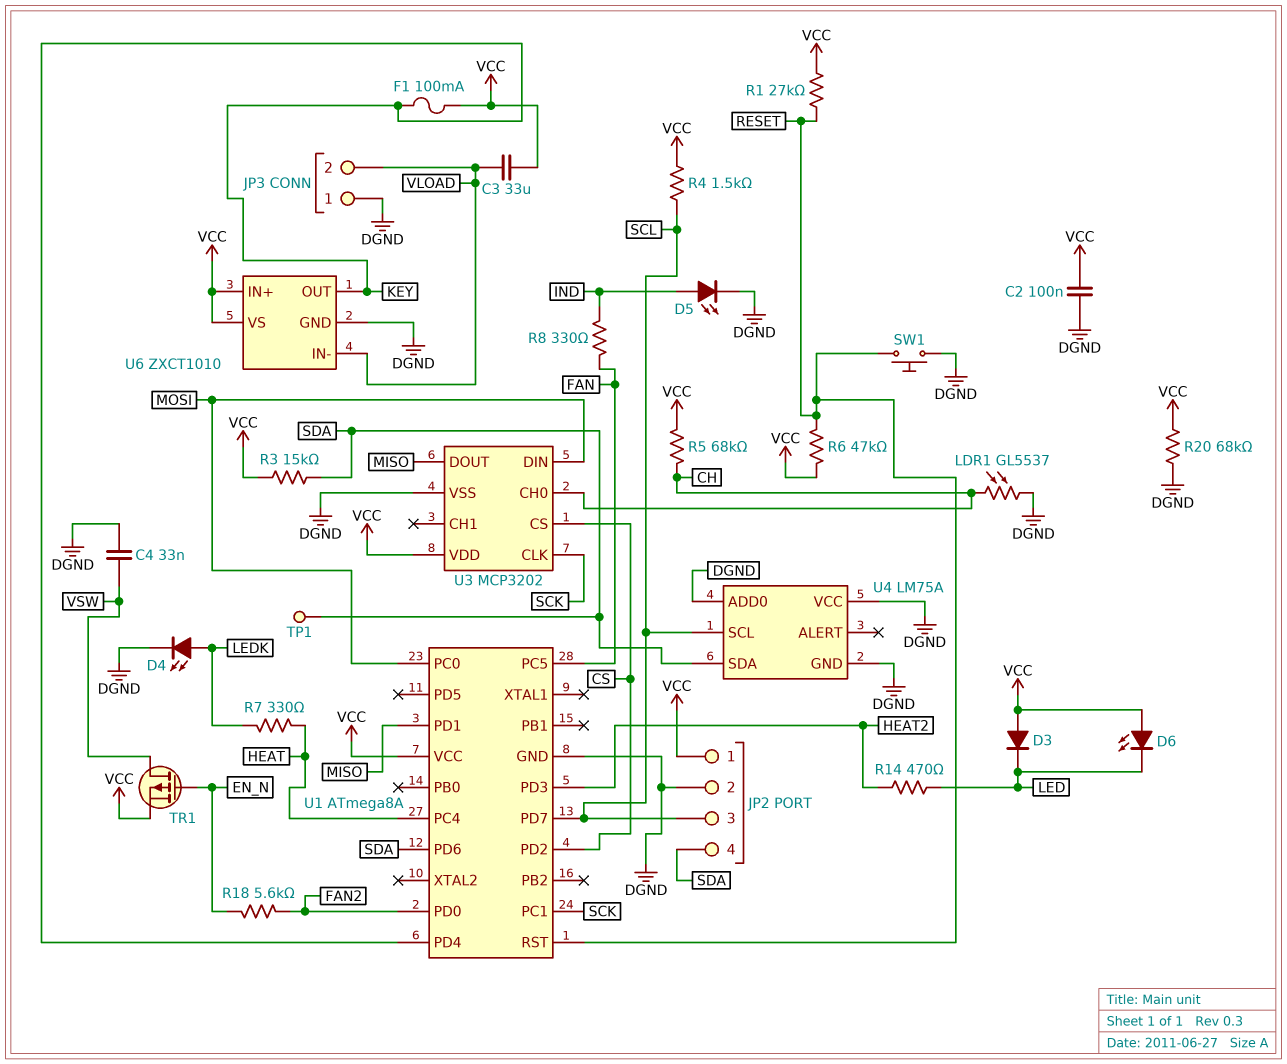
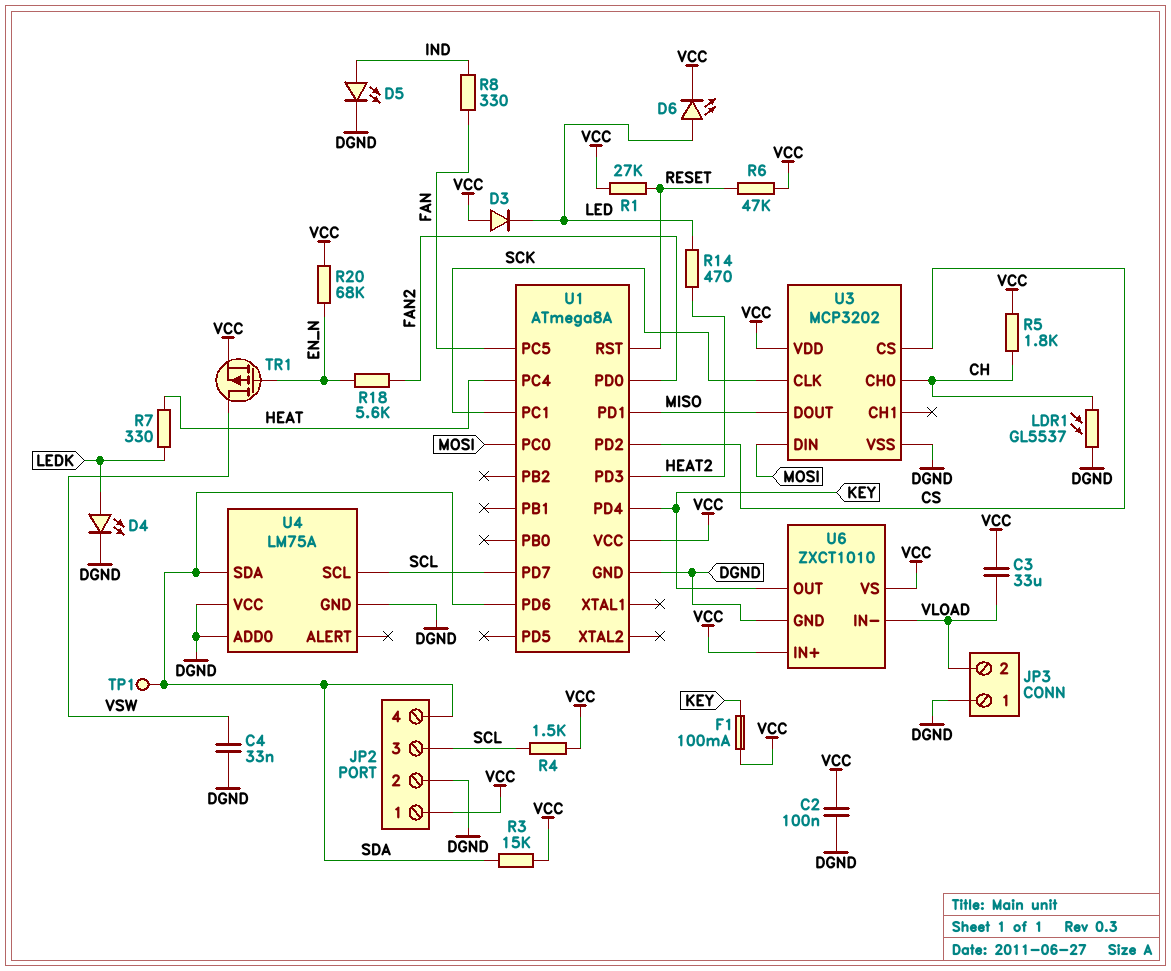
D6: LED (A VCC, K LED) -> LED (A LED, K VCC)
R5: 68k (CH, VCC) -> 1.8k (CH, VCC)
R20: 68k (DGND, VCC) -> 68k (EN_N, VCC)
SW1: button (DGND, RESET) -> none

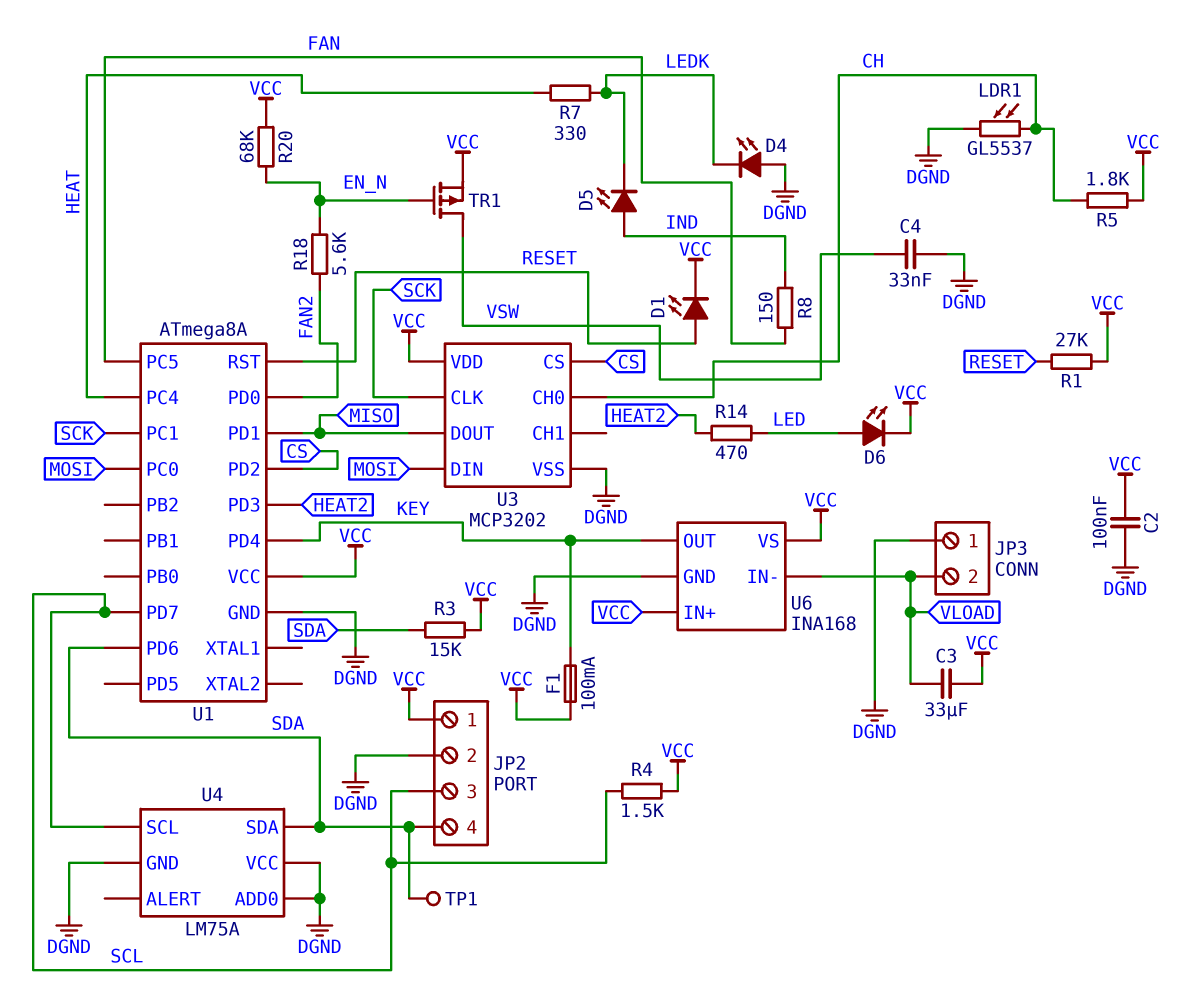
D1: none -> LED (A RESET, K VCC)
D3: diode (A VCC, K LED) -> none
D4: LED (A LEDK, K DGND) -> LED (A DGND, K LEDK)
D5: LED (A IND, K DGND) -> LED (A IND, K LEDK)
R6: 47k (RESET, VCC) -> none
R8: 330 (FAN, IND) -> 150 (FAN, IND)
U6: ZXCT1010 -> INA168

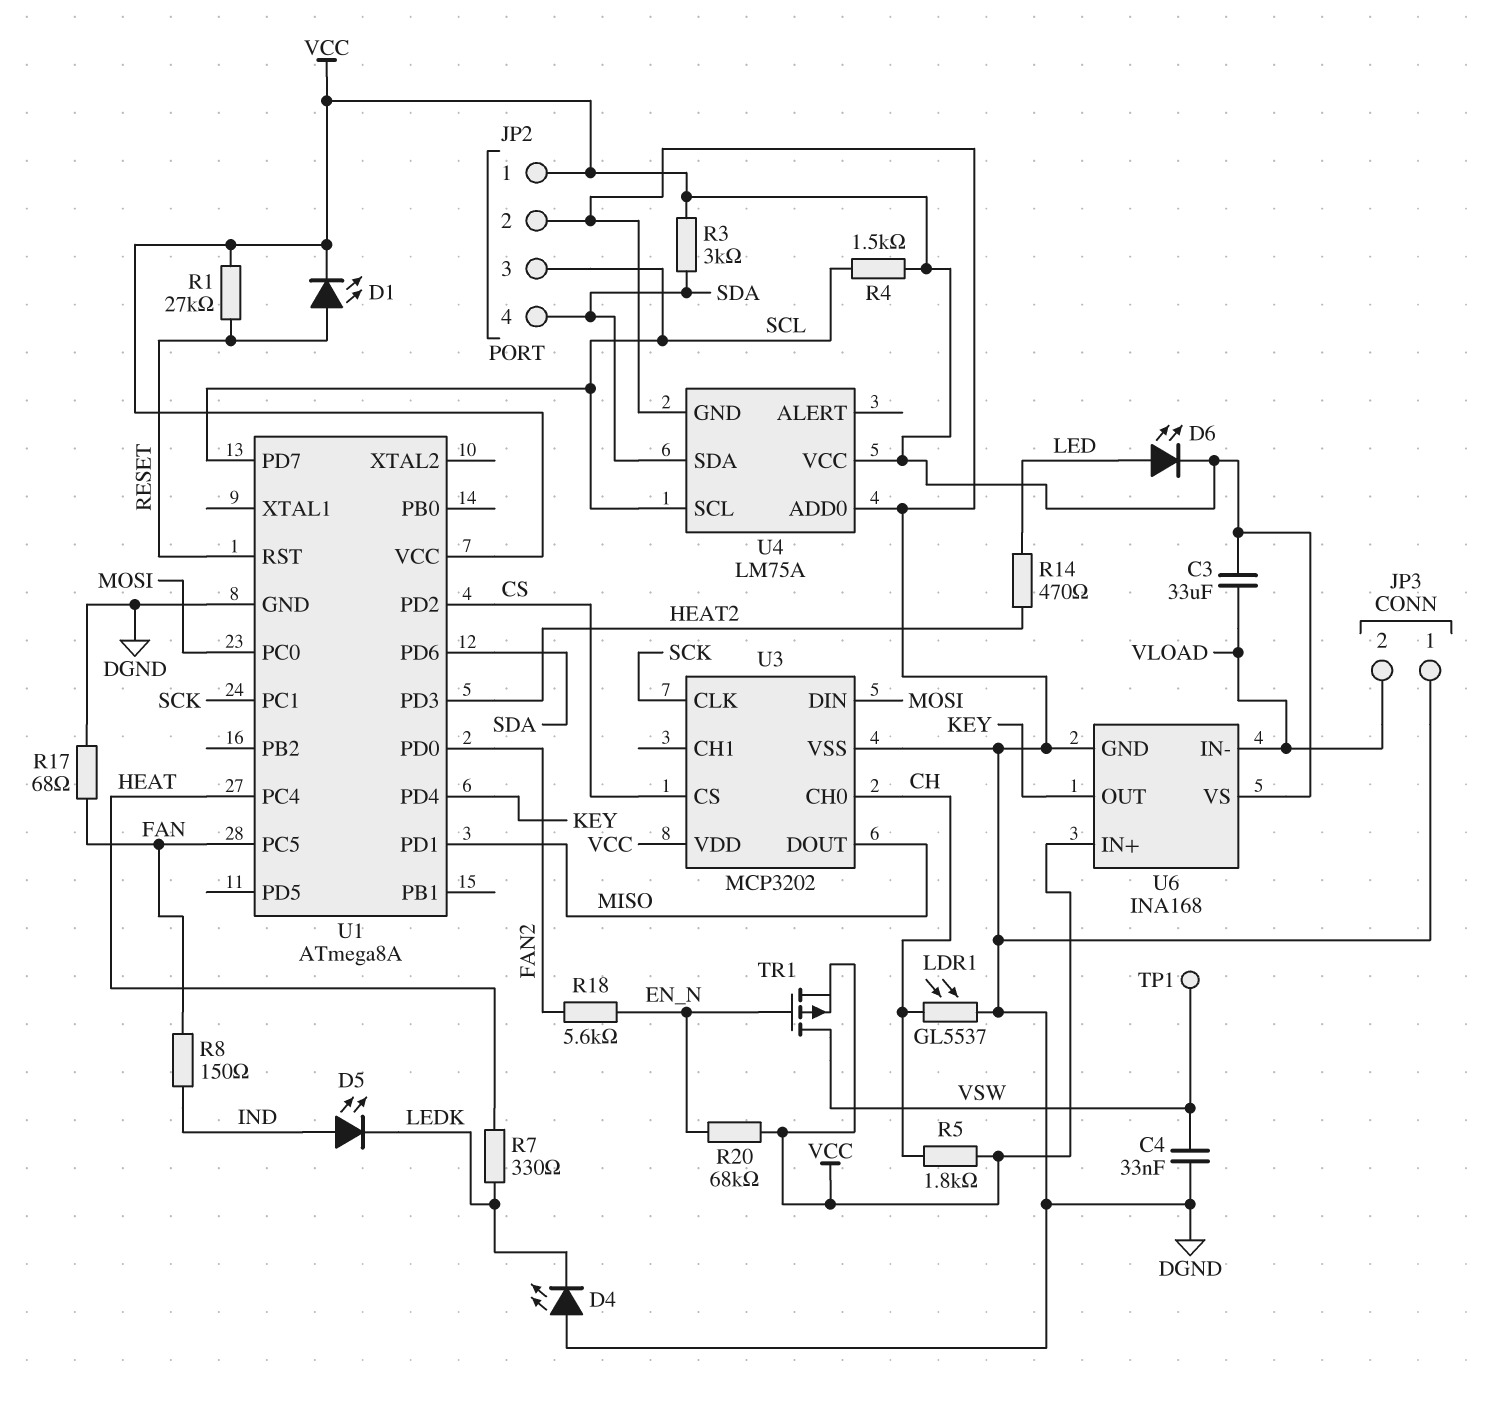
C2: 100nF (DGND, VCC) -> none
F1: 100mA (KEY, VCC) -> none
R3: 15k (SDA, VCC) -> 3k (SDA, VCC)
R17: none -> 68 (DGND, FAN)
TP1: test point (SDA) -> test point (VSW)
U4 pin VCC: DGND -> VCC

